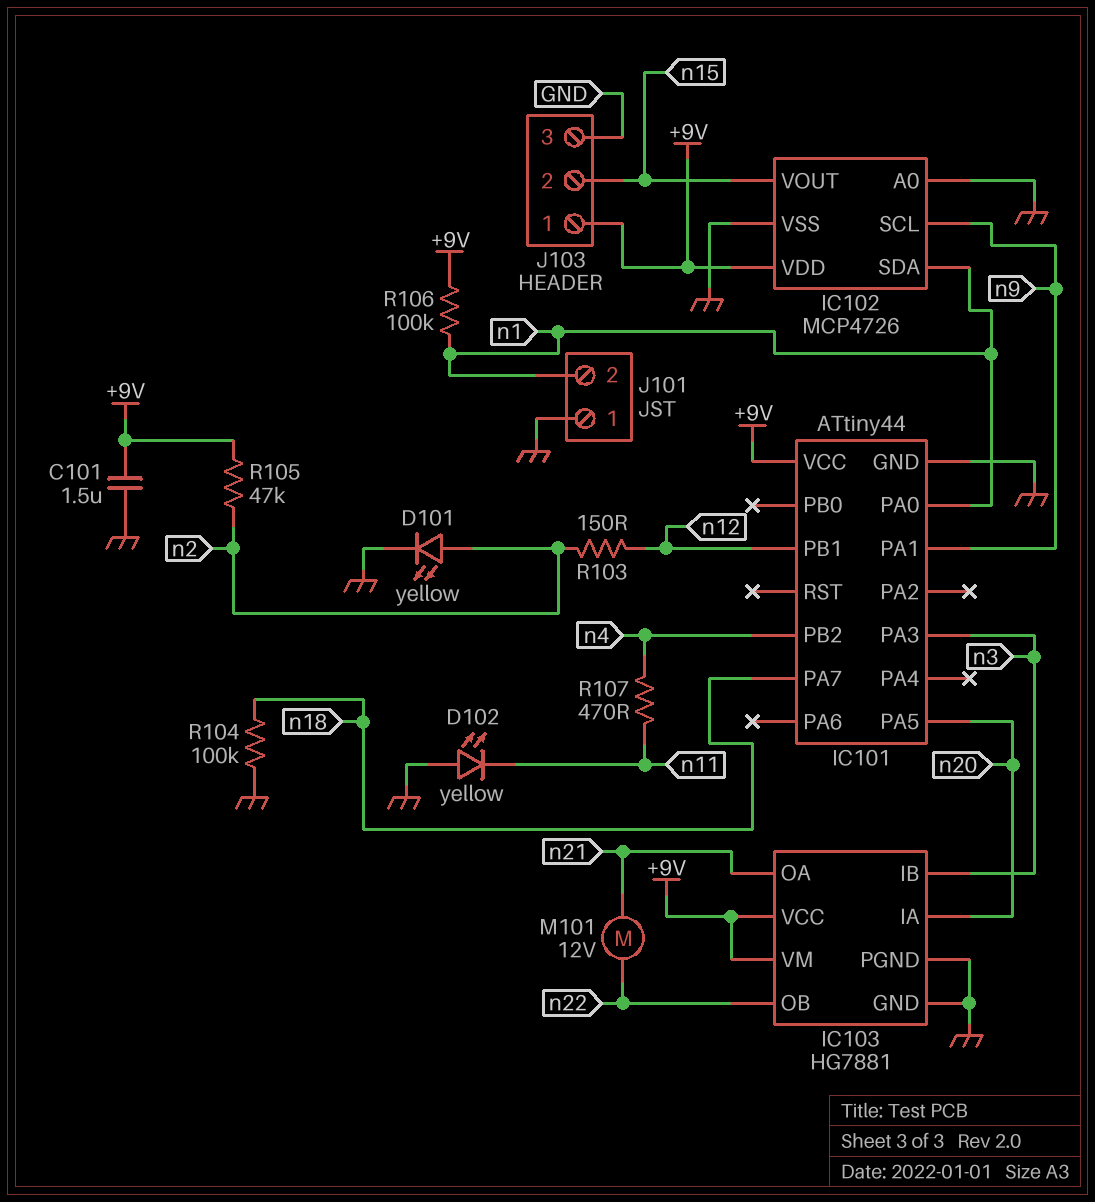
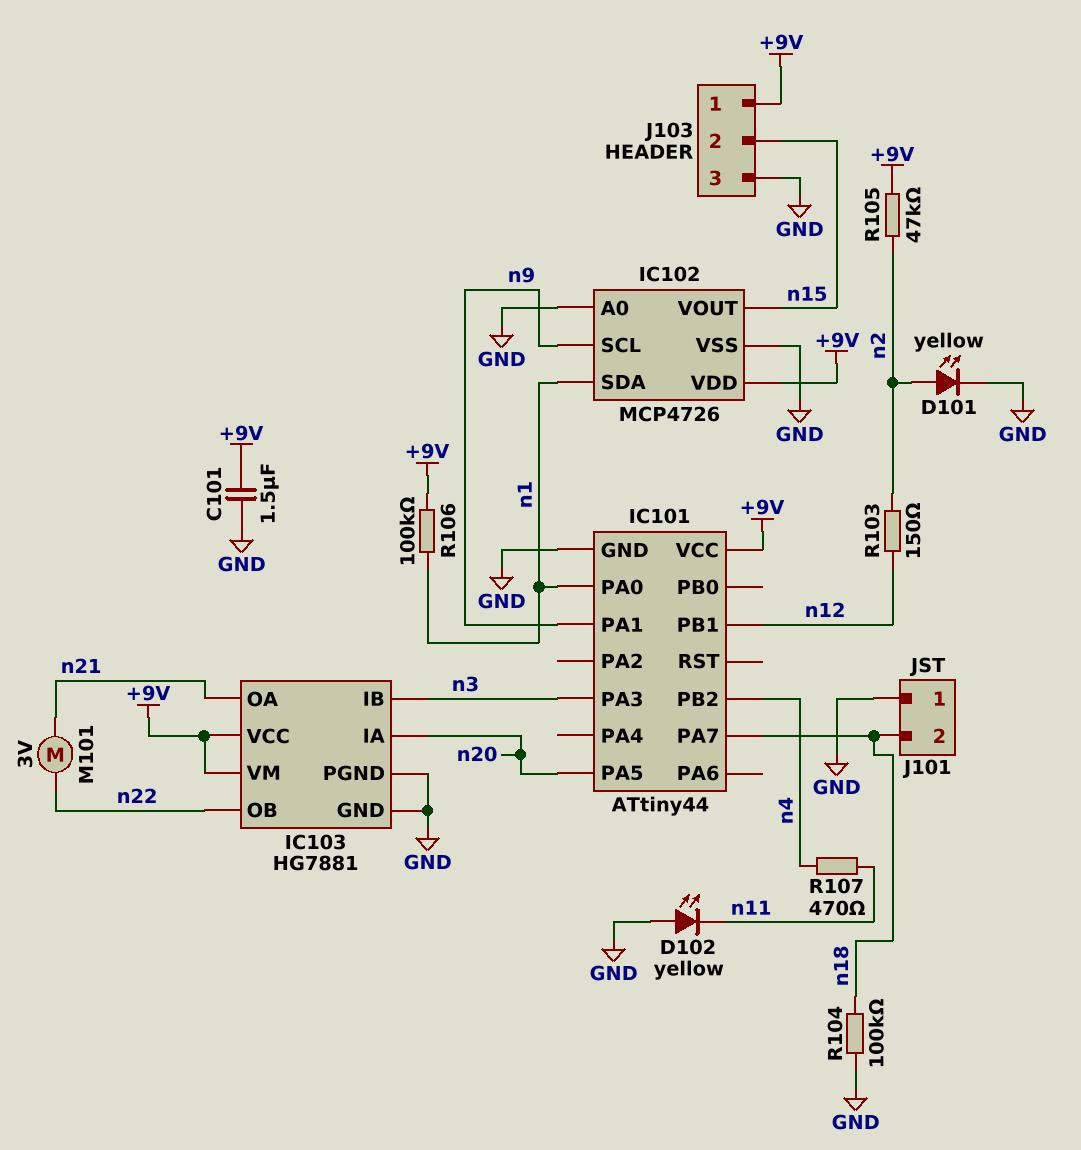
J101 pin 2: n1 -> n18
M101: motor 12V (n21, n22) -> motor 3V (n21, n22)

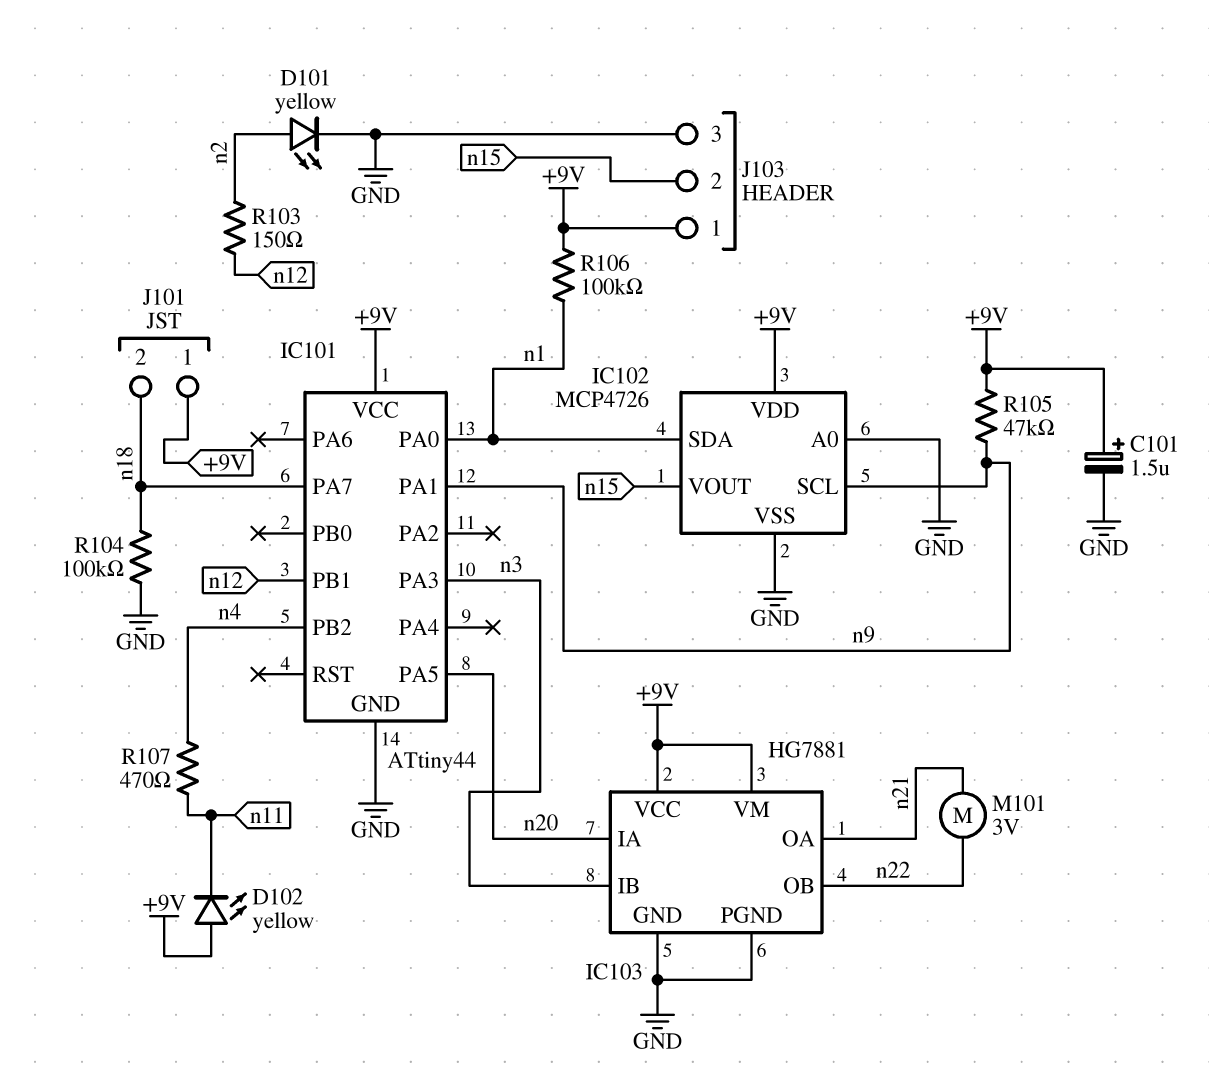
C101: 1.5uF (+9V, GND) -> 1.5uF (plus +9V, minus GND)
D102: LED yellow (A GND, K n11) -> LED yellow (A +9V, K n11)
J101 pin 1: GND -> +9V
R105: 47k (+9V, n2) -> 47k (+9V, n9)

